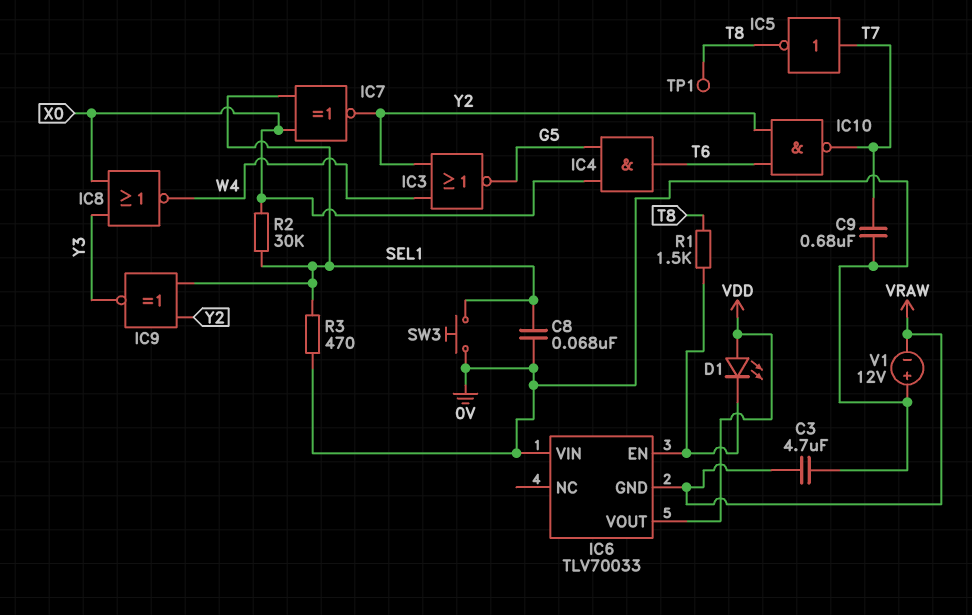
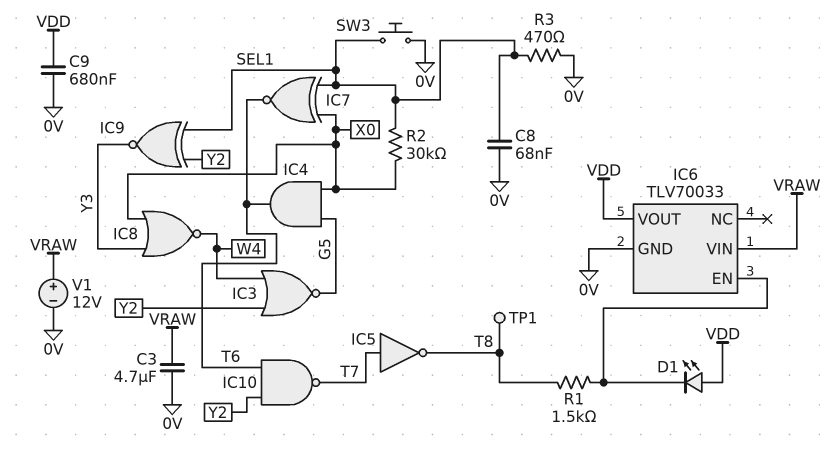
C9: 680nF (0V, T7) -> 680nF (0V, VDD)
IC6 pin GND: VRAW -> 0V
IC6 pin VIN: 0V -> VRAW
IC7: XNOR (in SEL1, in X0, out Y2) -> XNOR (in SEL1, in X0, out T6)
V1: 12V (plus 0V, minus VRAW) -> 12V (plus VRAW, minus 0V)

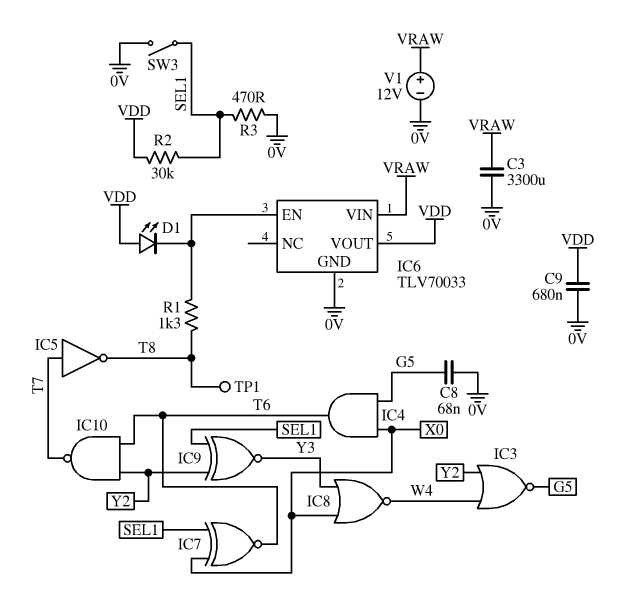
C3: 4.7uF (0V, VRAW) -> 3300uF (0V, VRAW)
C8: 68nF (0V, SEL1) -> 68nF (0V, G5)
R1: 1.5k (IC6/EN, T8) -> 1.3k (IC6/EN, T8)
R2: 30k (SEL1, X0) -> 30k (SEL1, VDD)
SW3: button (0V, SEL1) -> switch (0V, SEL1)

